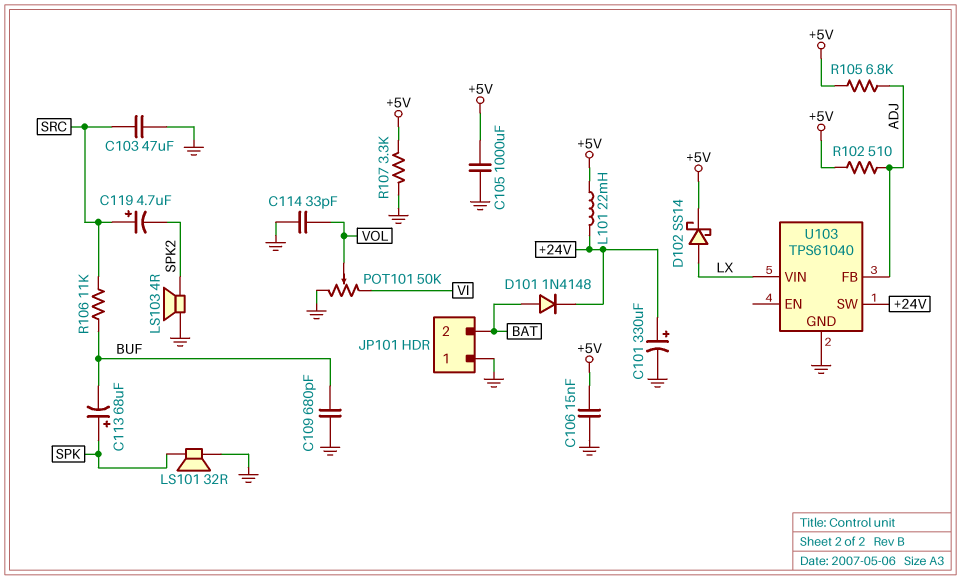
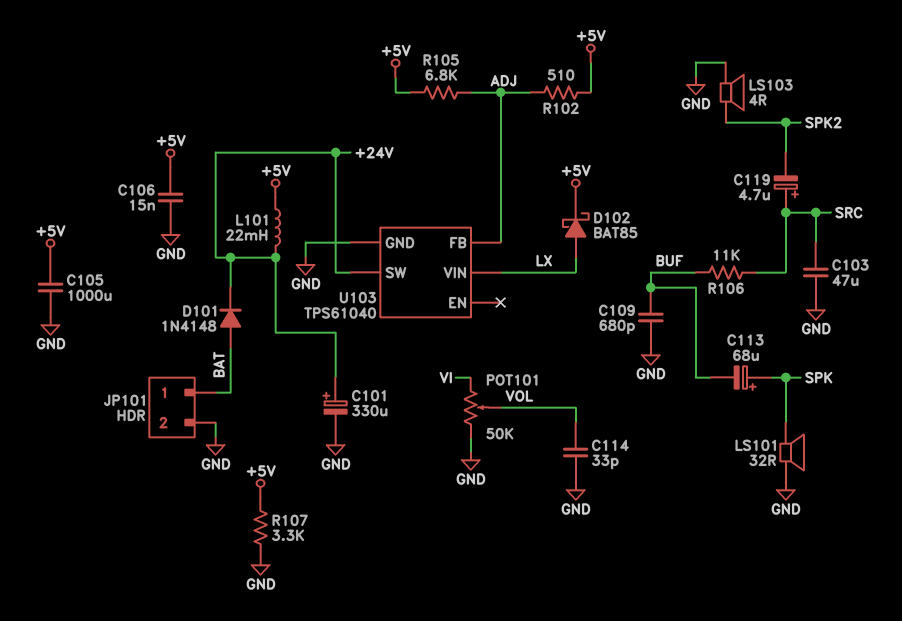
D102: schottky SS14 (A LX, K +5V) -> schottky BAT85 (A LX, K +5V)
JP101 pin 1: GND -> BAT
JP101 pin 2: BAT -> GND

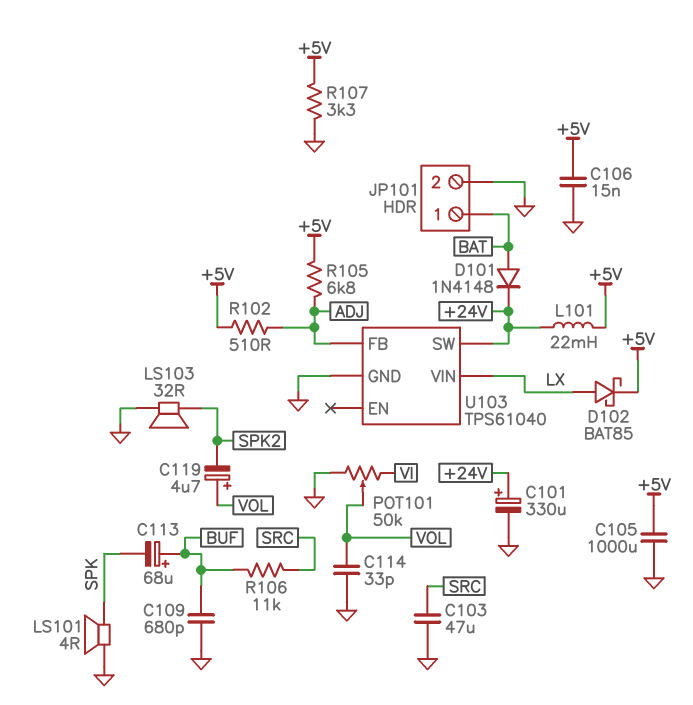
C113: 68uF (plus SPK, minus BUF) -> 68uF (plus BUF, minus SPK)
C119: 4.7uF (plus SRC, minus SPK2) -> 4.7uF (plus VOL, minus SPK2)
LS101: speaker 32R (GND, SPK) -> speaker 4R (GND, SPK)
LS103: speaker 4R (GND, SPK2) -> speaker 32R (GND, SPK2)

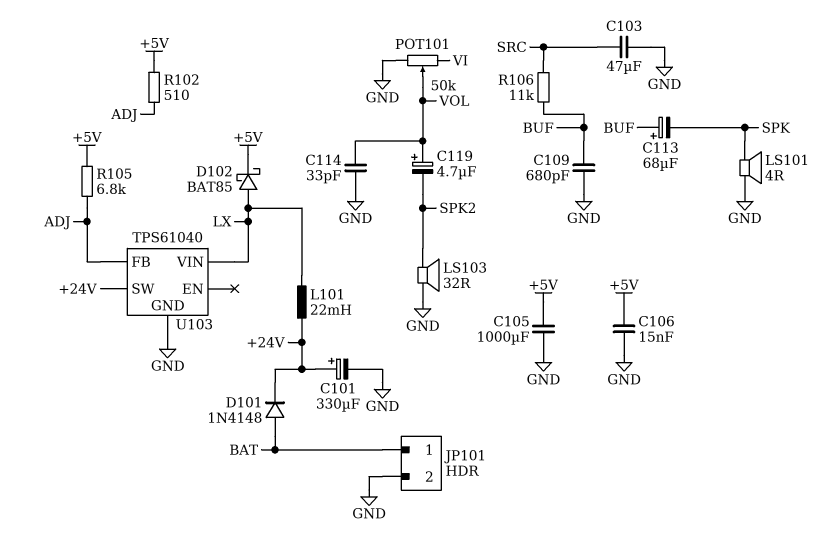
L101: 22mH (+5V, +24V) -> 22mH (+24V, LX)
R107: 3.3k (+5V, GND) -> none

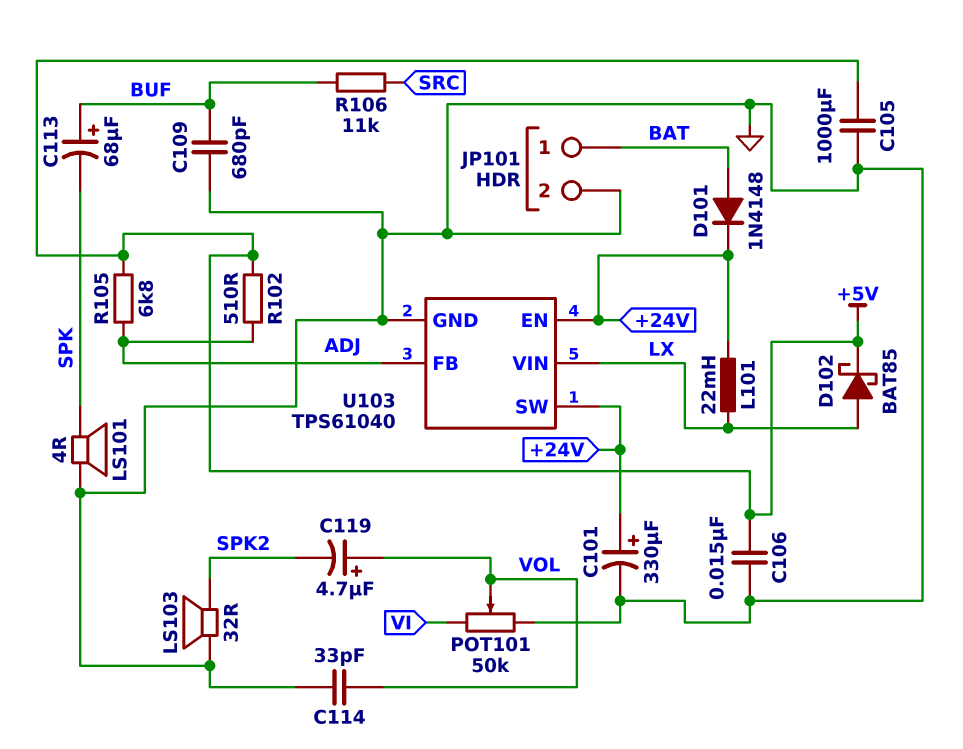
C103: 47uF (GND, SRC) -> none
U103 pin EN: none -> +24V

